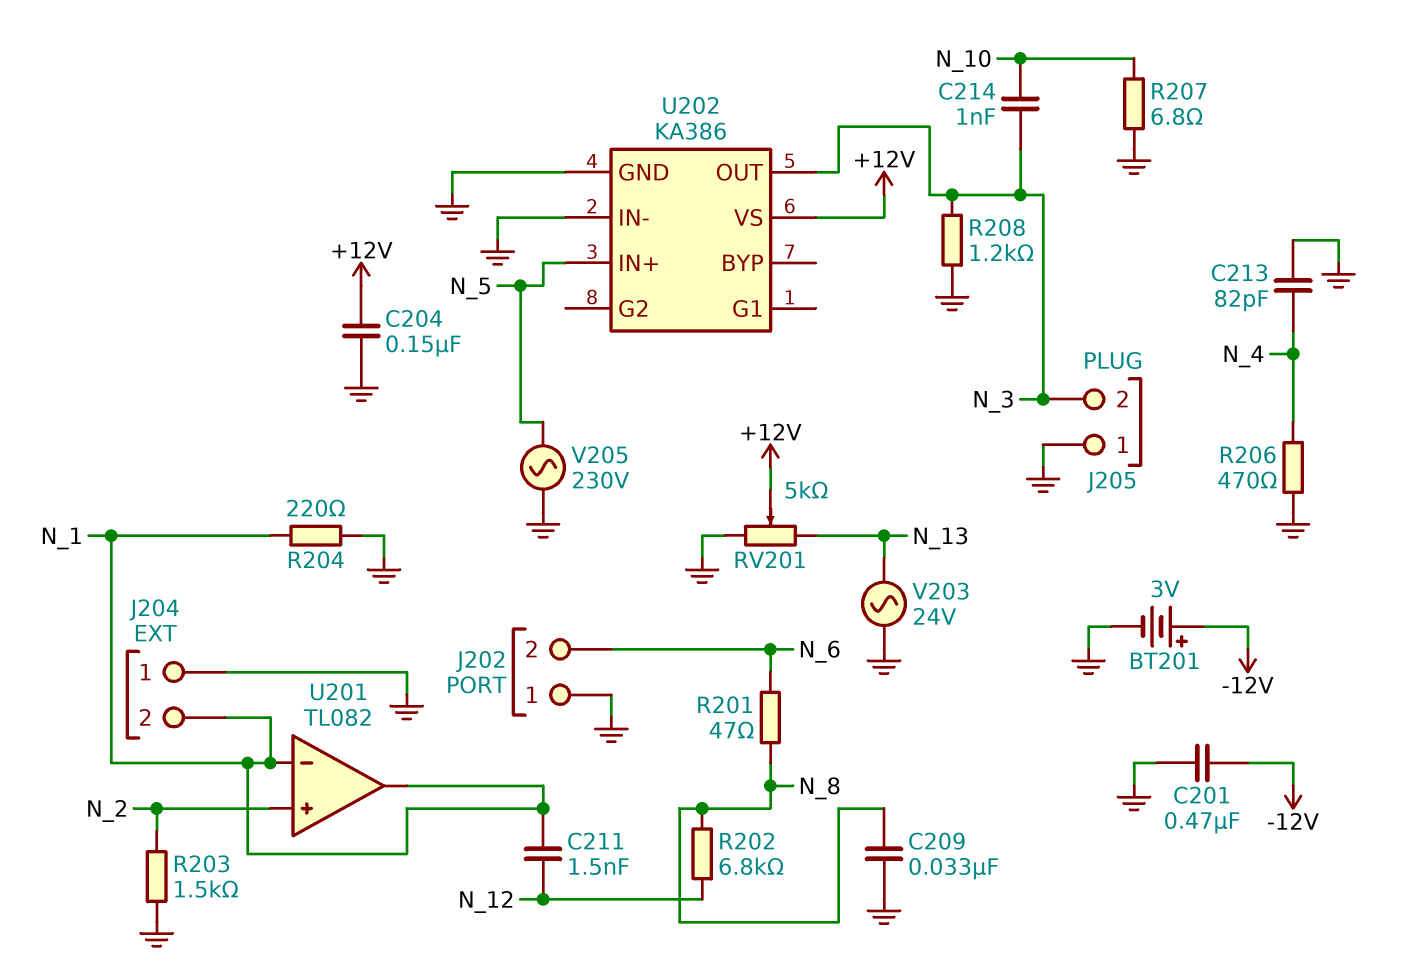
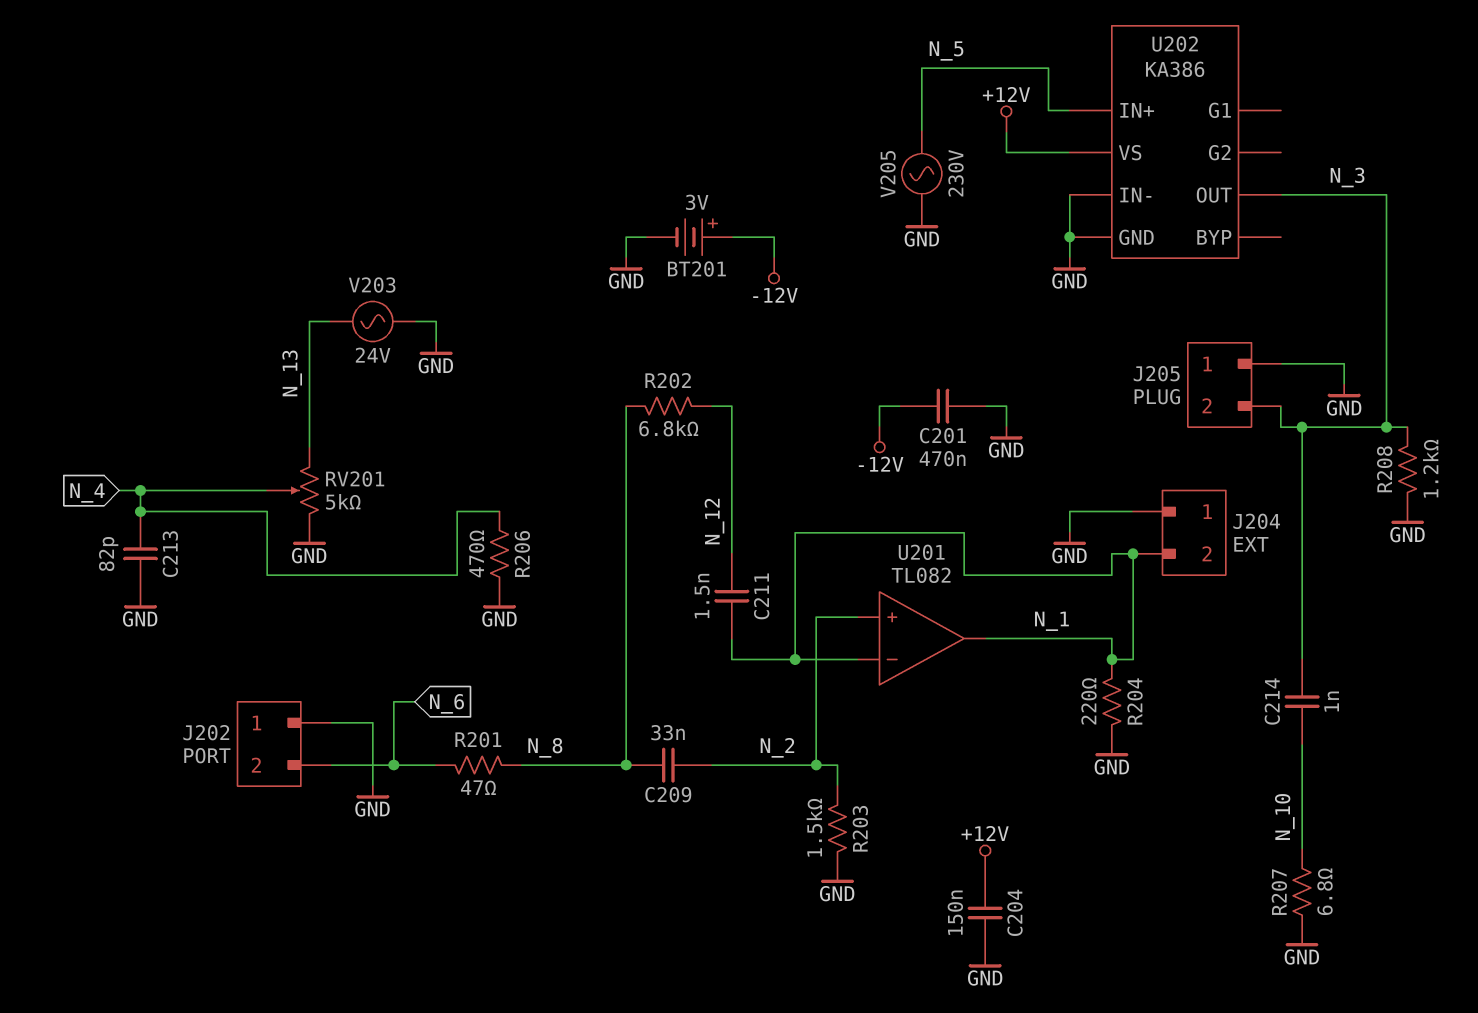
C209: 33nF (GND, N_8) -> 33nF (N_2, N_8)
RV201: 5k (GND, N_13, wiper +12V) -> 5k (GND, N_13, wiper N_4)

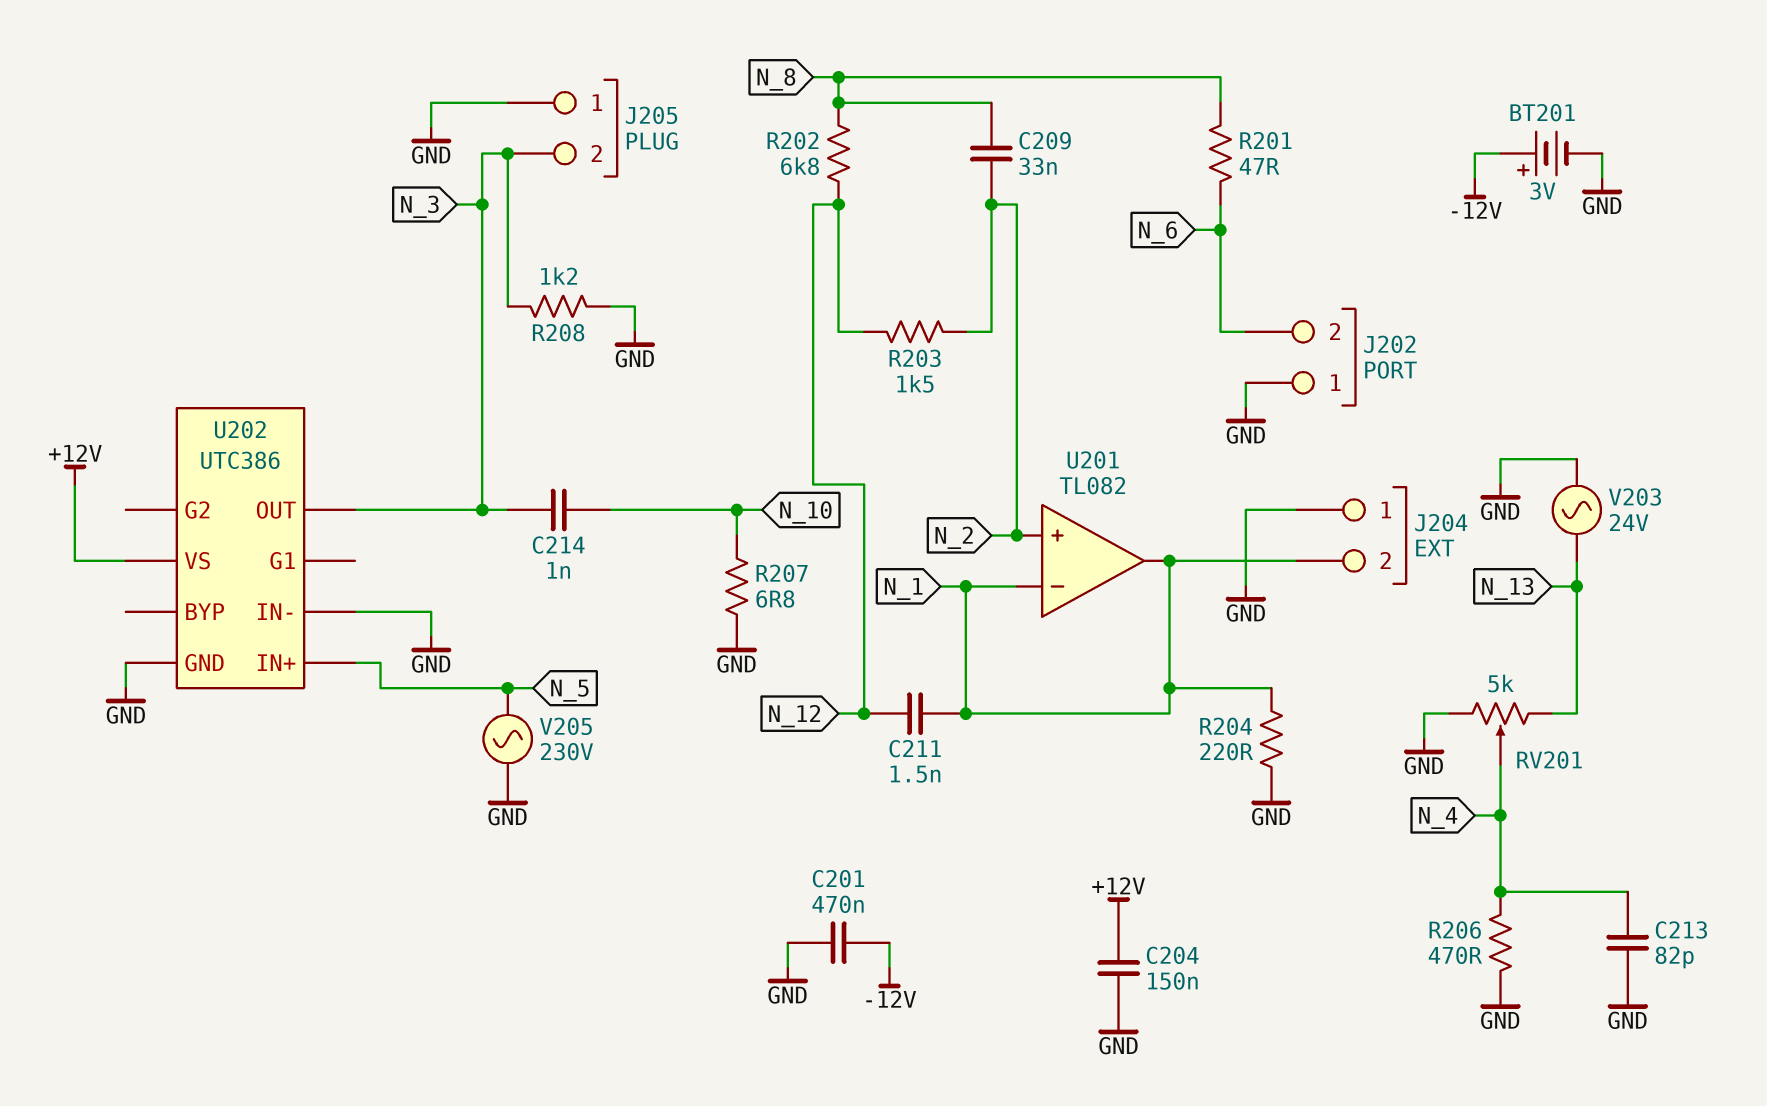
R203: 1.5k (GND, N_2) -> 1.5k (N_2, N_12)
U202: KA386 -> UTC386

